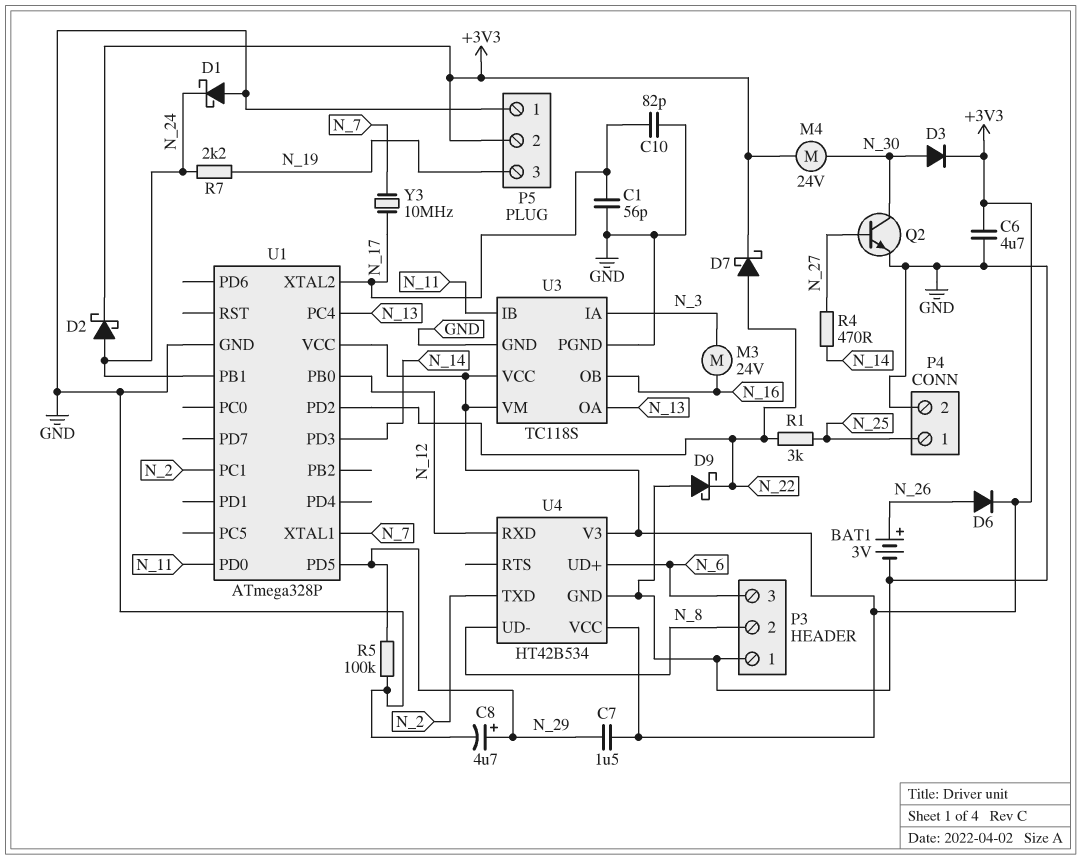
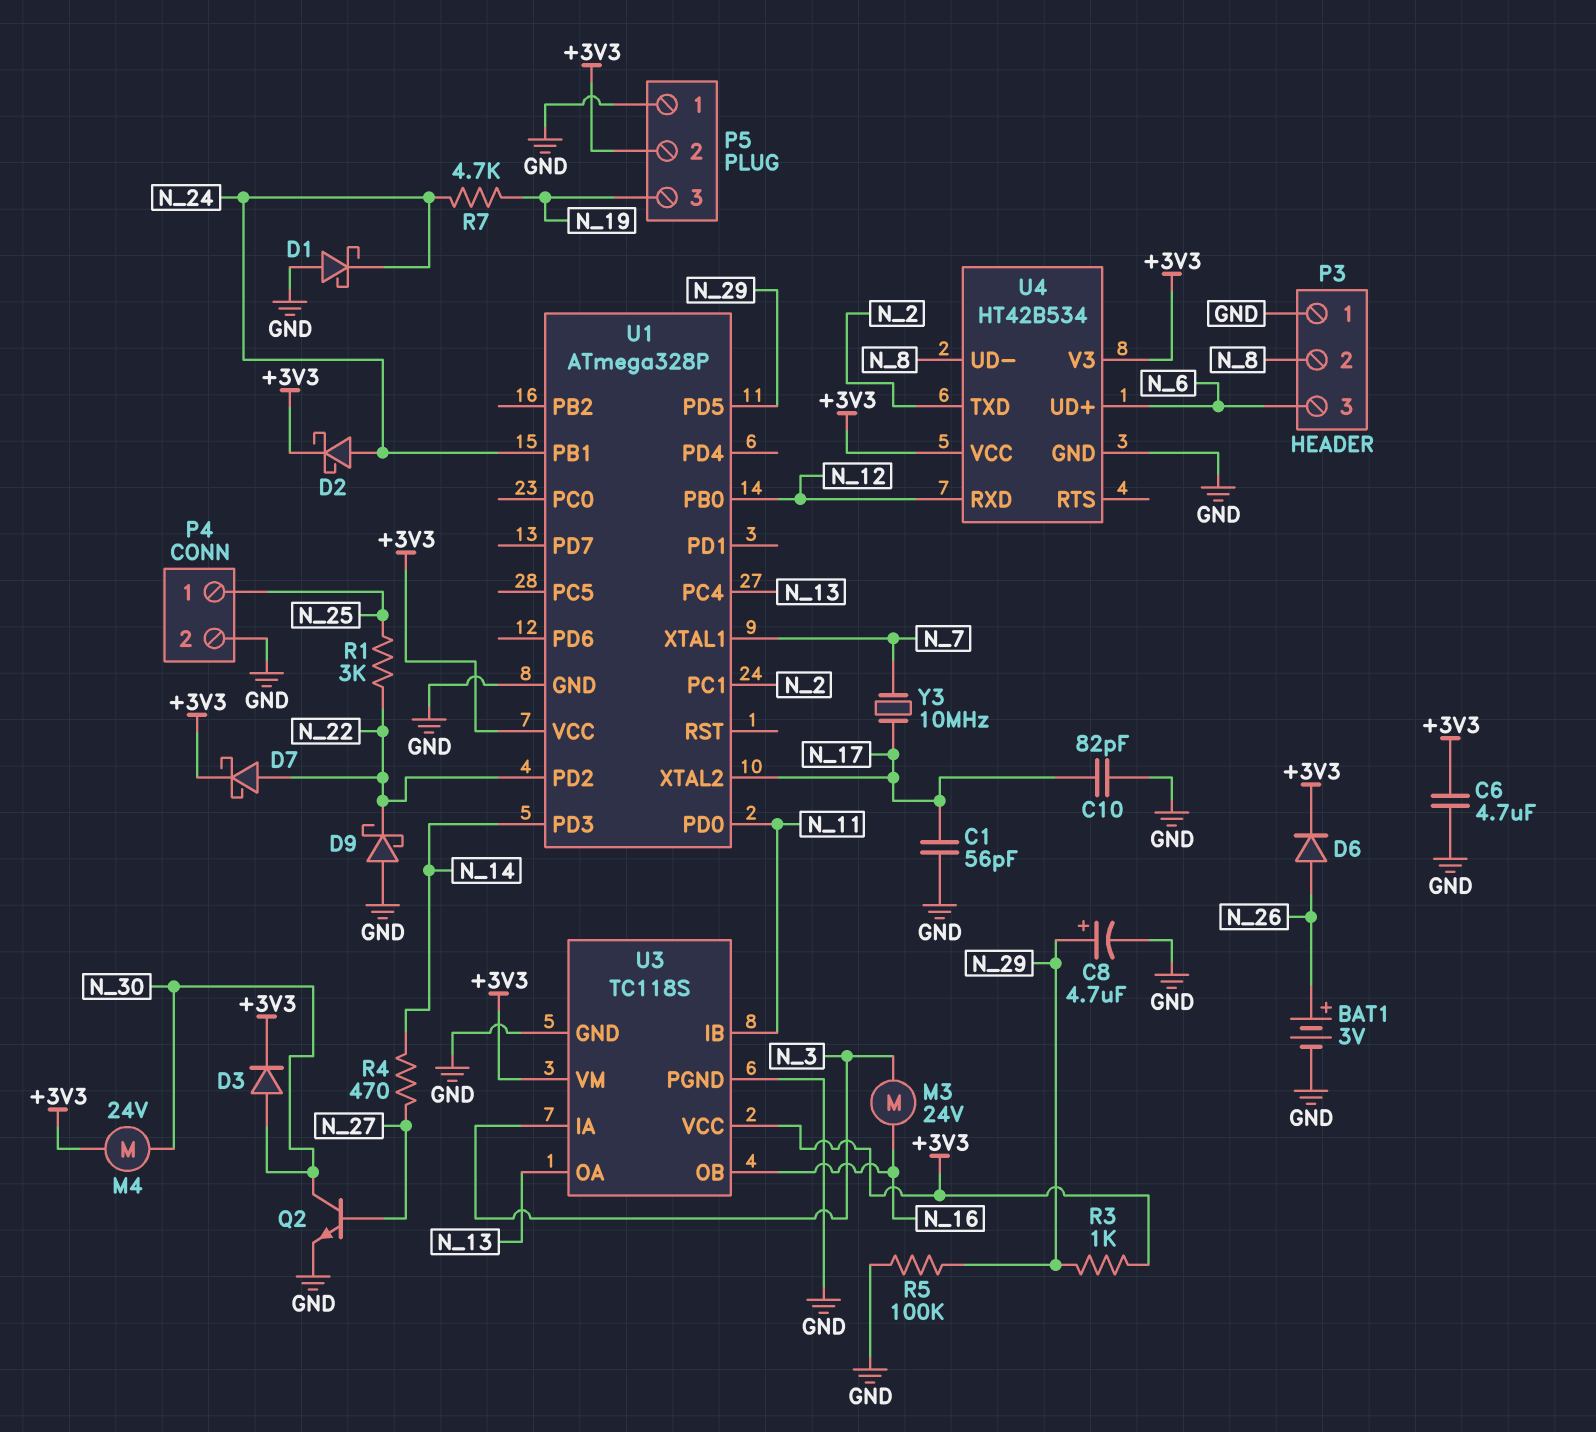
C7: 1.5uF (+3V3, N_29) -> none
R3: none -> 1k (+3V3, N_29)
R7: 2.2k (N_19, N_24) -> 4.7k (N_19, N_24)

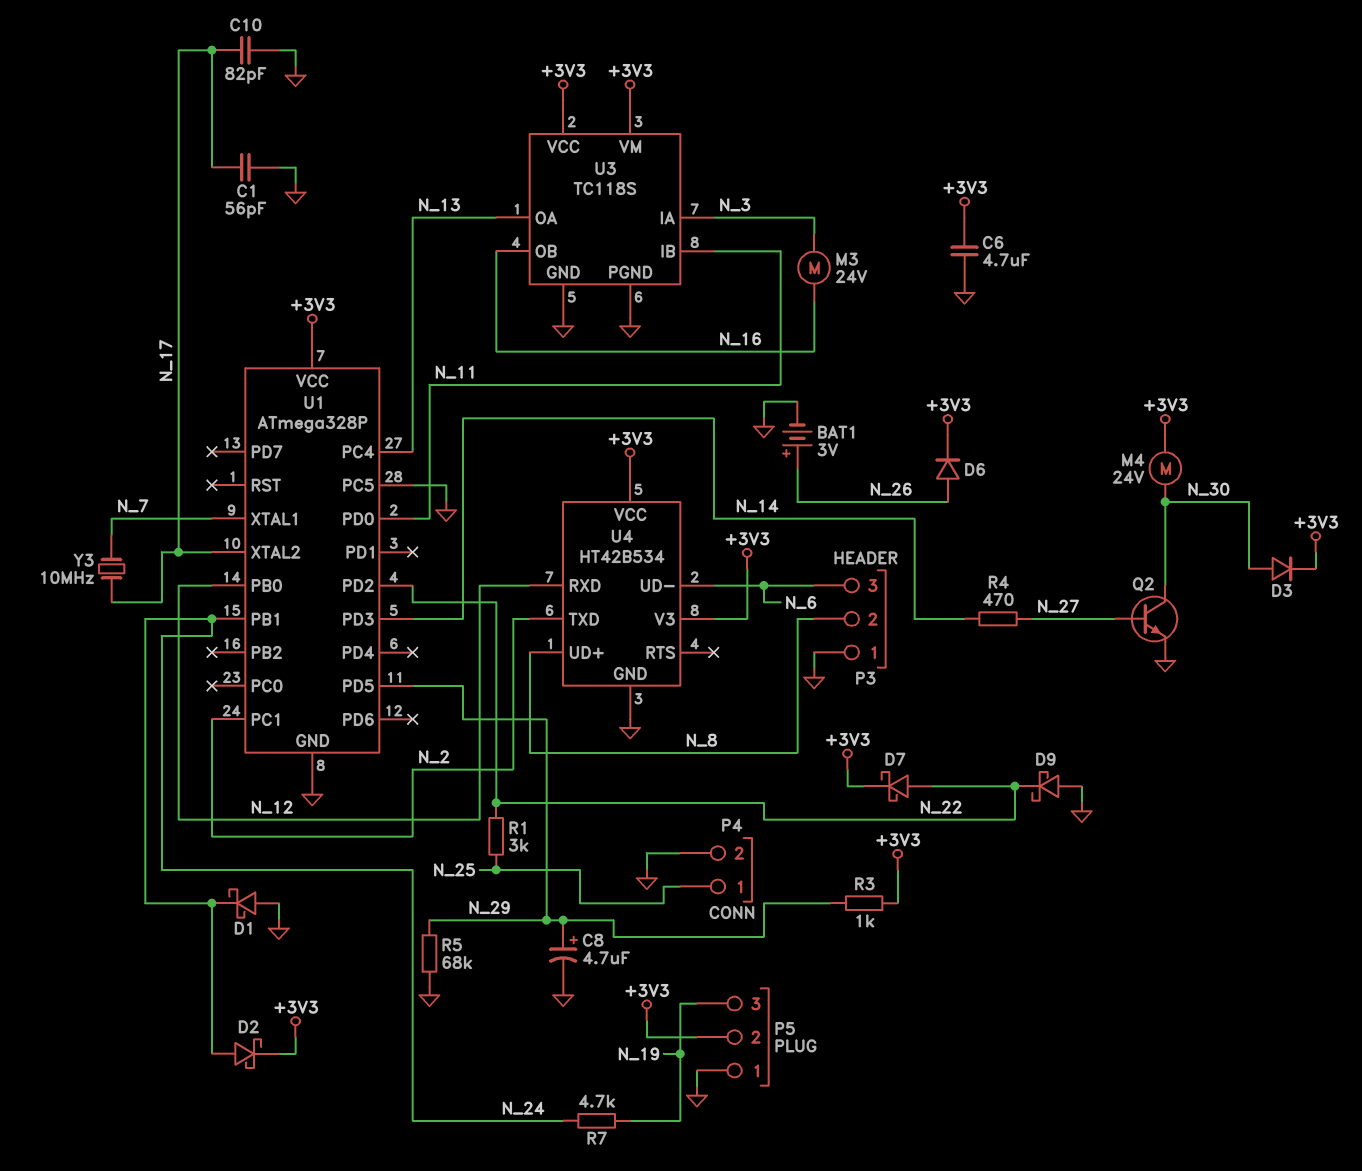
R5: 100k (GND, N_29) -> 68k (GND, N_29)
U1 pin PC5: none -> GND
U4 pin UD+: N_6 -> N_8
U4 pin UD-: N_8 -> N_6

